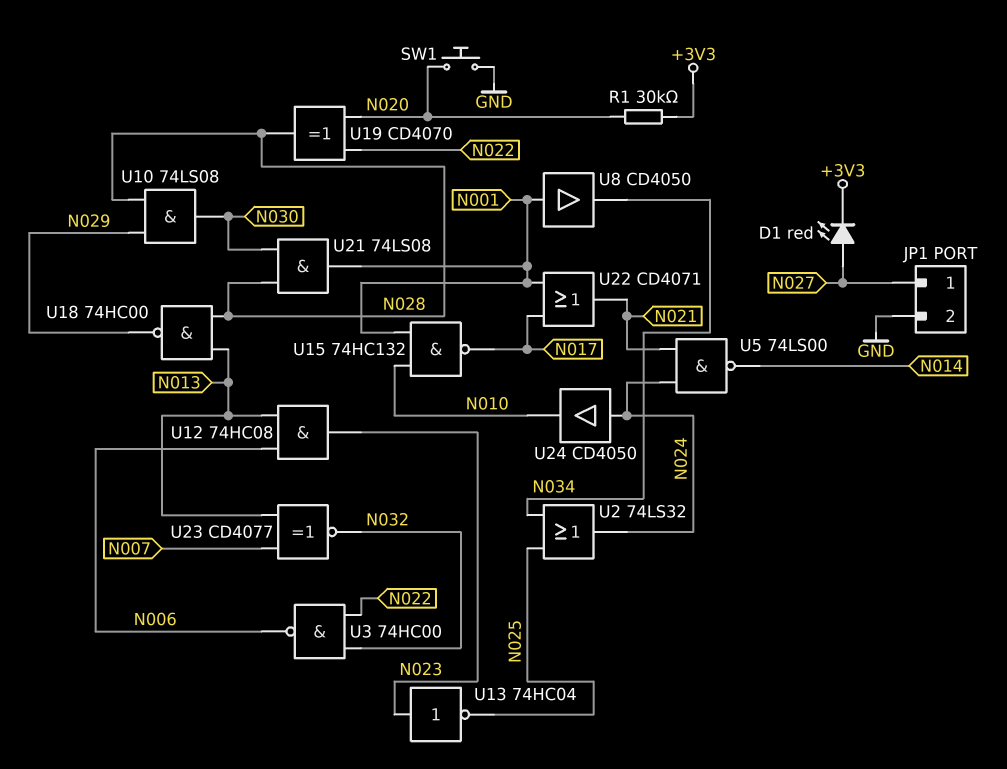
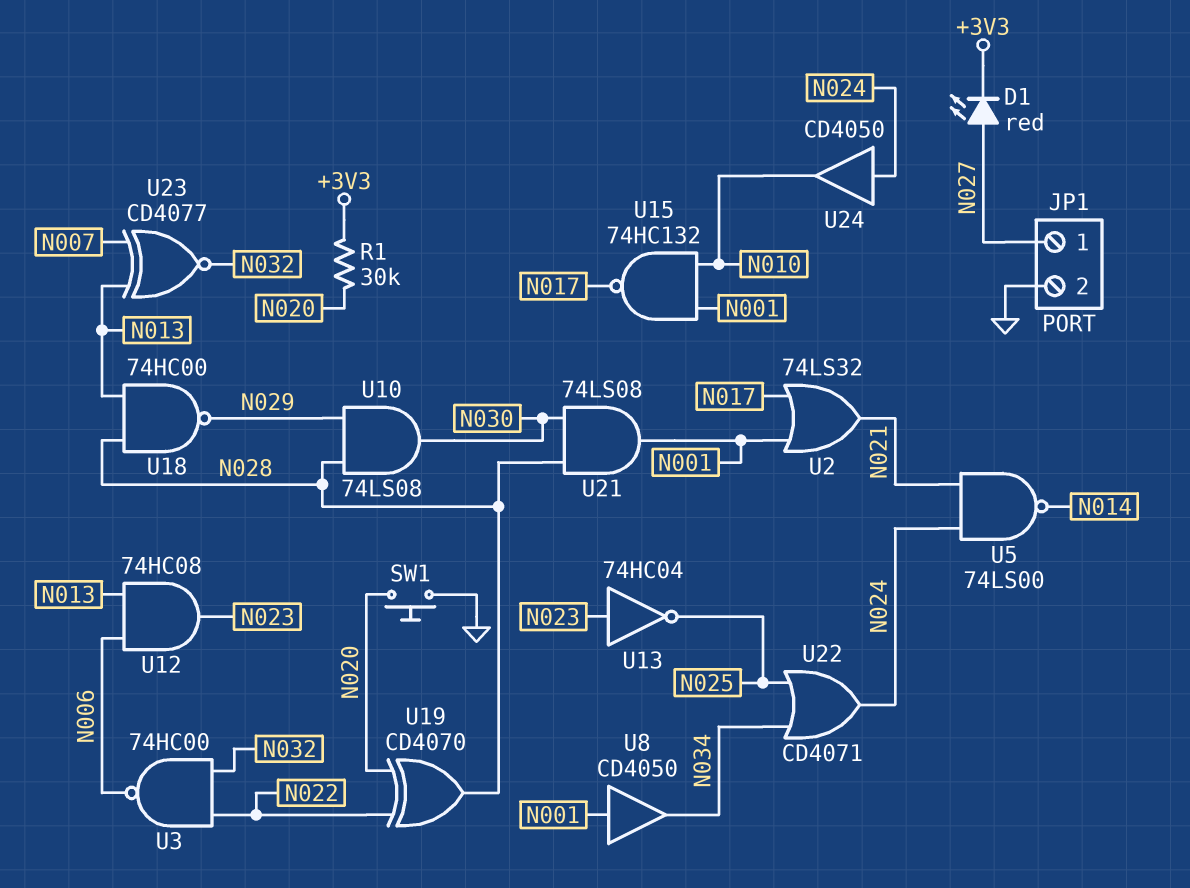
U2: OR 74LS32 (in N025, in N034, out N024) -> OR 74LS32 (in N001, in N017, out N021)
U22: OR CD4071 (in N001, in N017, out N021) -> OR CD4071 (in N025, in N034, out N024)

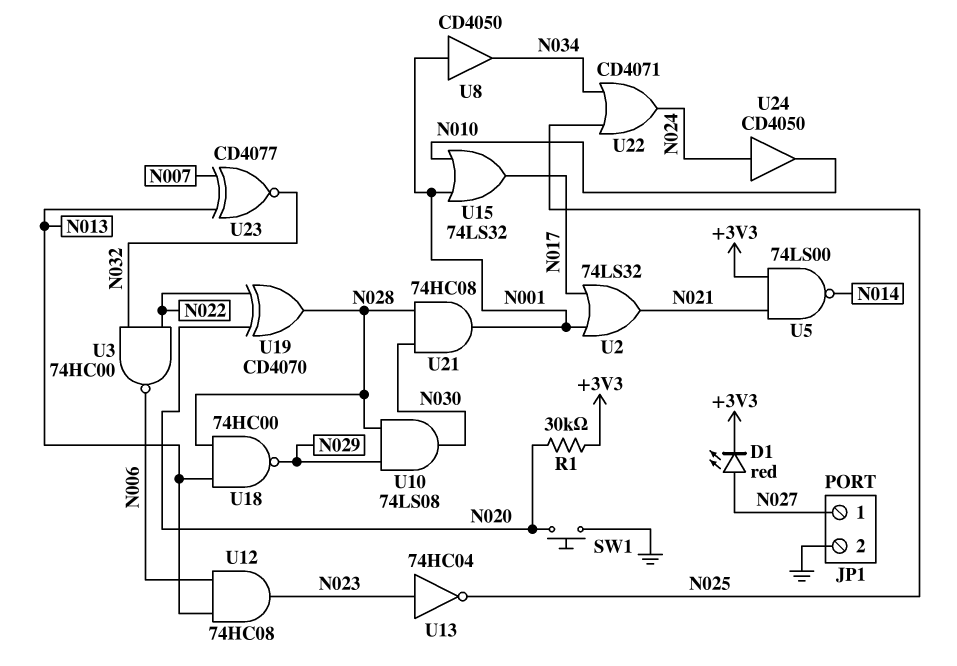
U5: NAND 74LS00 (in N021, in N024, out N014) -> NAND 74LS00 (in +3V3, in N021, out N014)
U15: NAND 74HC132 (in N001, in N010, out N017) -> OR 74LS32 (in N001, in N010, out N017)
U21: AND 74LS08 (in N028, in N030, out N001) -> AND 74HC08 (in N028, in N030, out N001)

